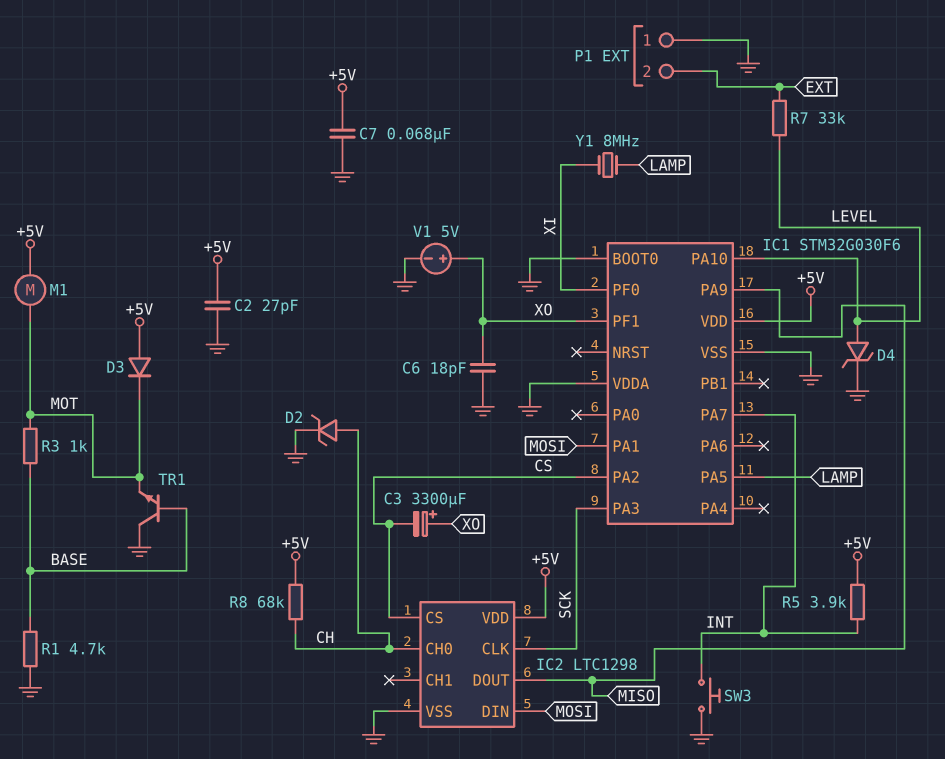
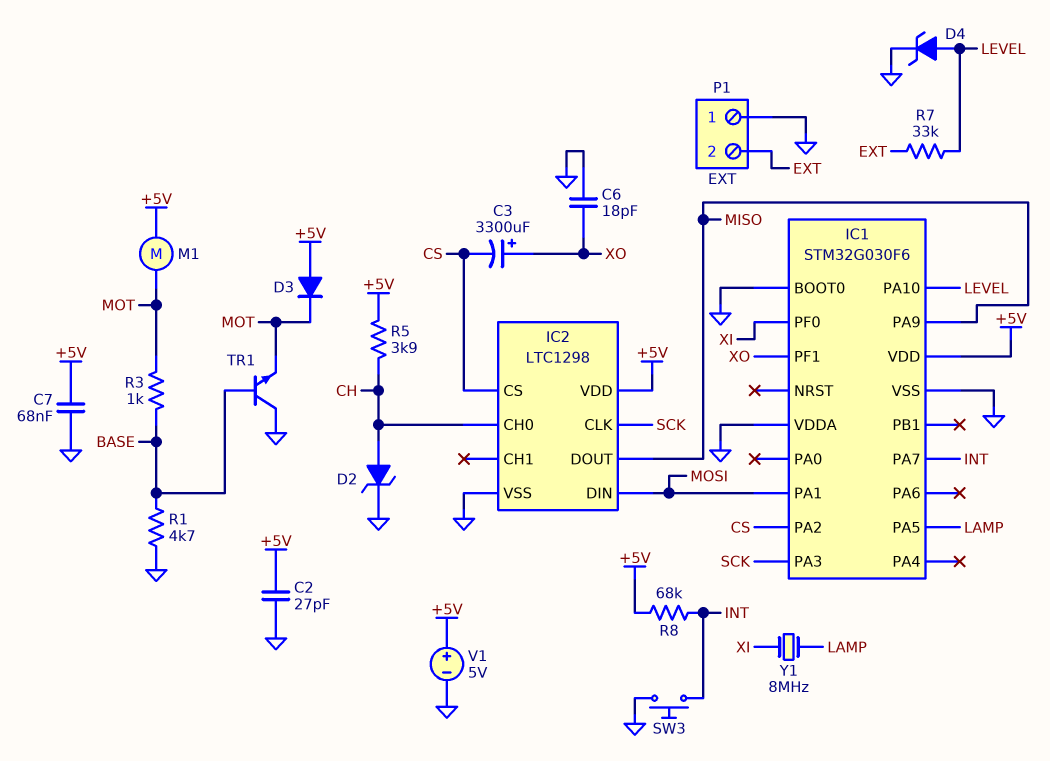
R5: 3.9k (+5V, INT) -> 3.9k (+5V, CH)
R8: 68k (+5V, CH) -> 68k (+5V, INT)
V1: 5V (plus XO, minus GND) -> 5V (plus +5V, minus GND)

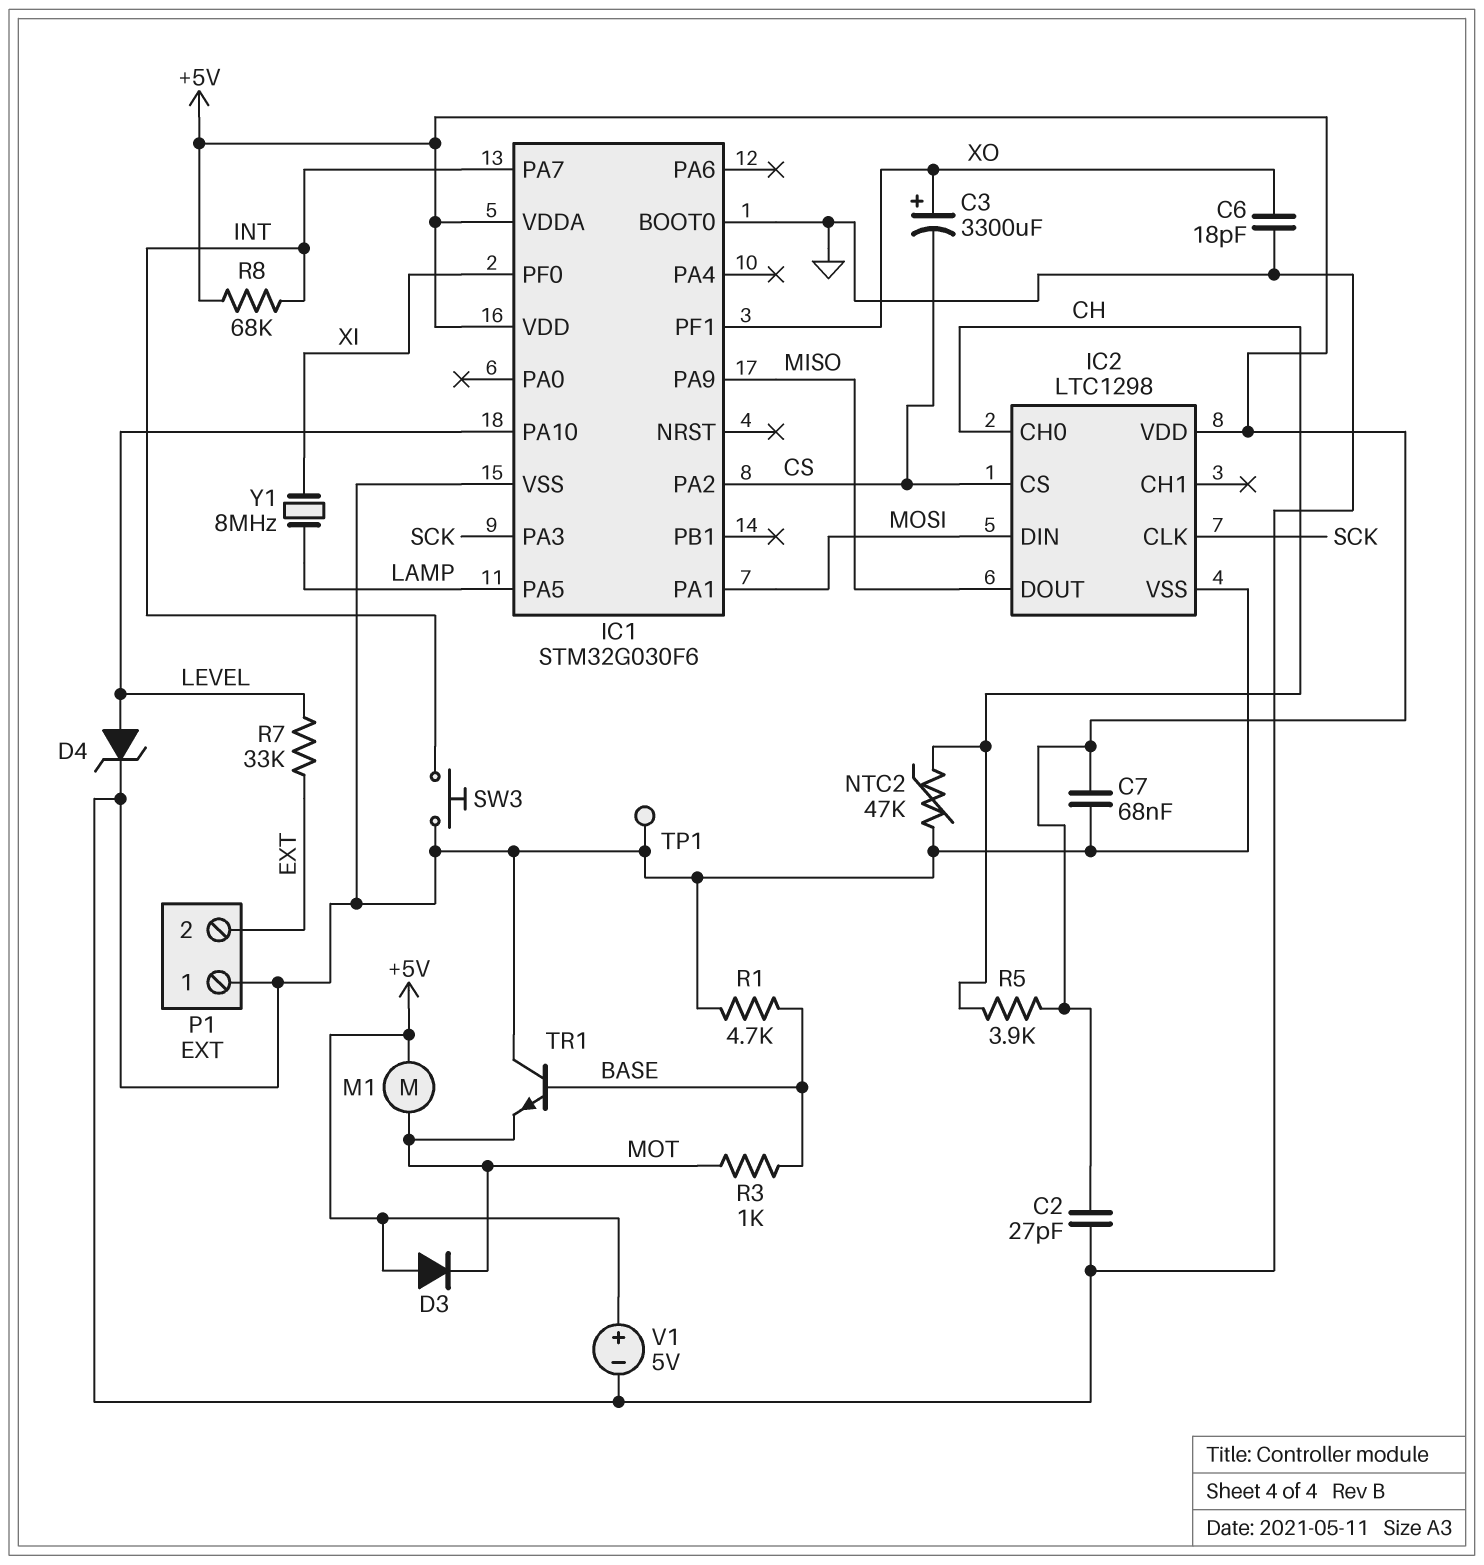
D2: zener (A CH, K GND) -> none
IC1 pin VDDA: GND -> +5V
NTC2: none -> 47k (CH, GND)
TP1: none -> test point (GND)

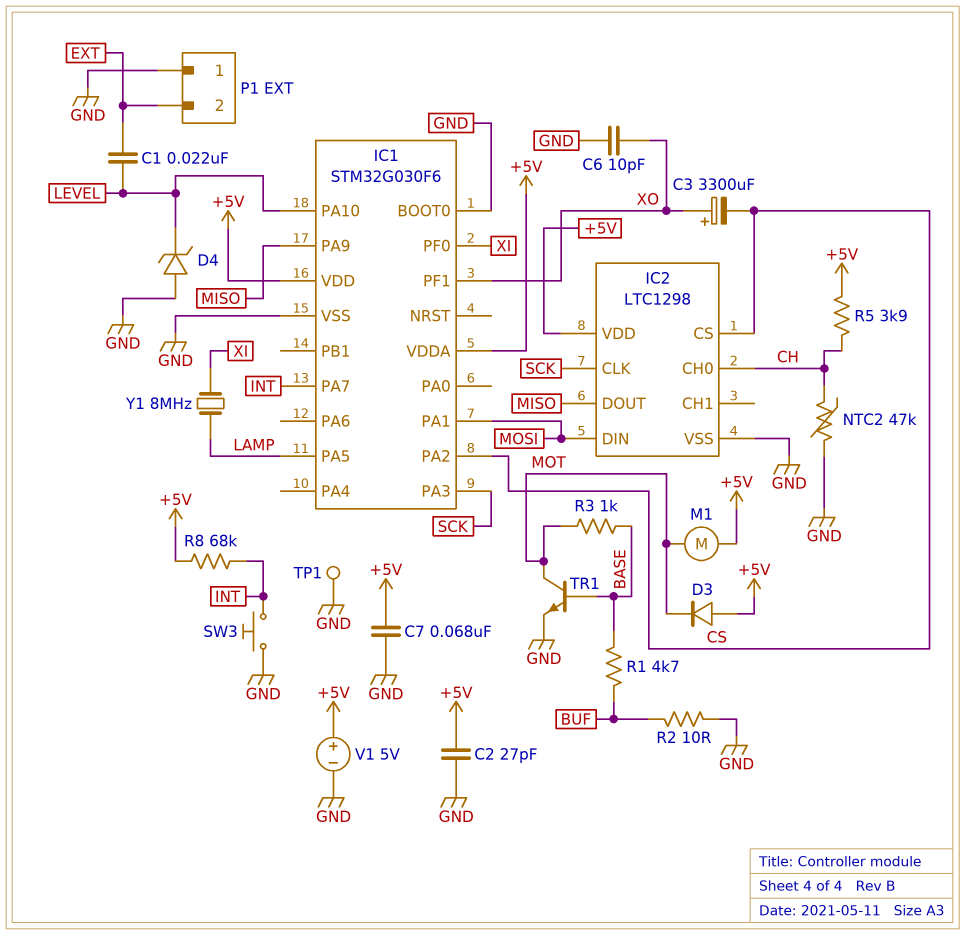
C1: none -> 22nF (EXT, LEVEL)
C6: 18pF (GND, XO) -> 10pF (GND, XO)
D4: zener (A LEVEL, K GND) -> zener (A GND, K LEVEL)
R1: 4.7k (BASE, GND) -> 4.7k (BASE, BUF)
R2: none -> 10 (BUF, GND)
R7: 33k (EXT, LEVEL) -> none
TR1: NPN (B BASE, C GND, E MOT) -> NPN (B BASE, C MOT, E GND)

